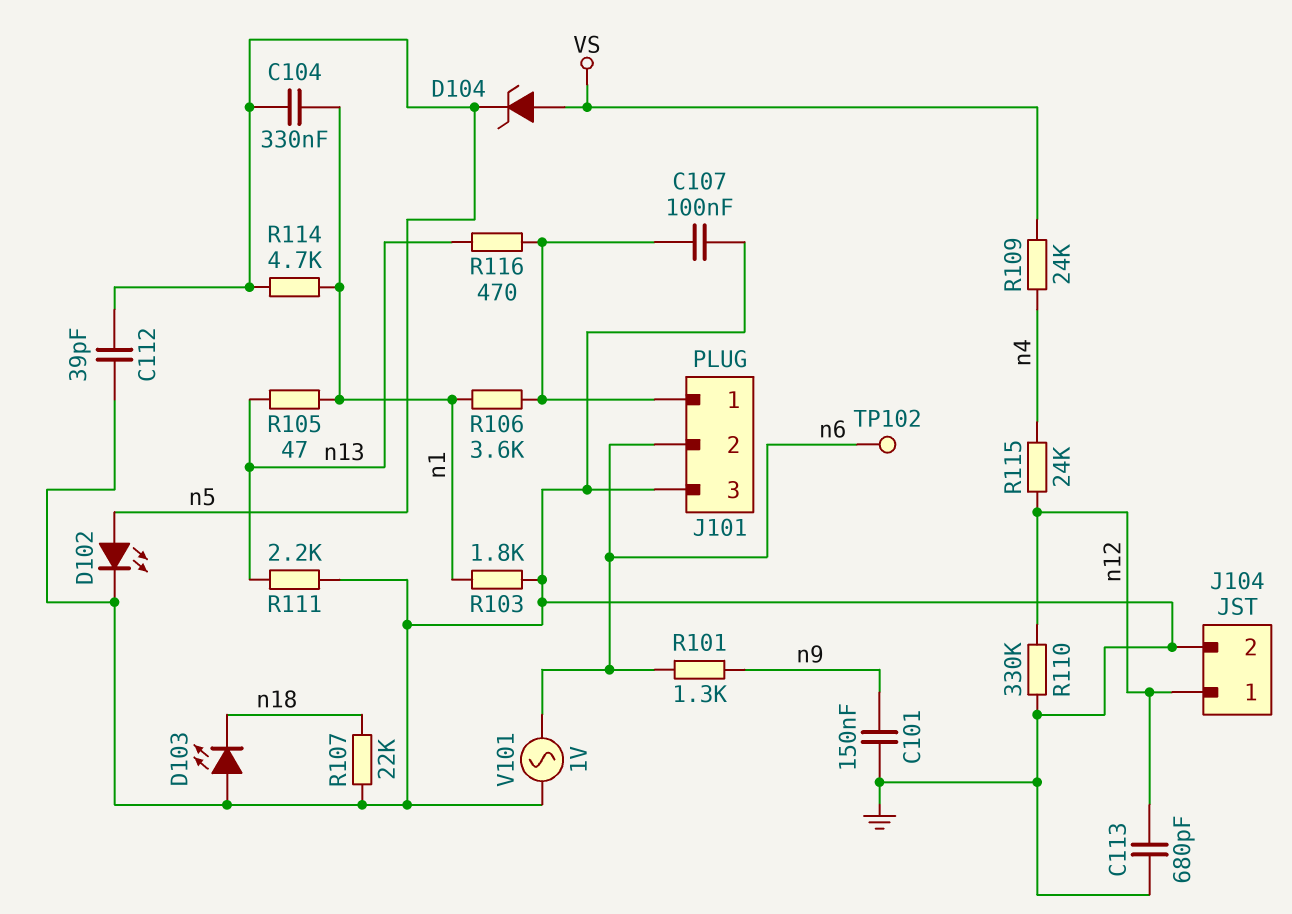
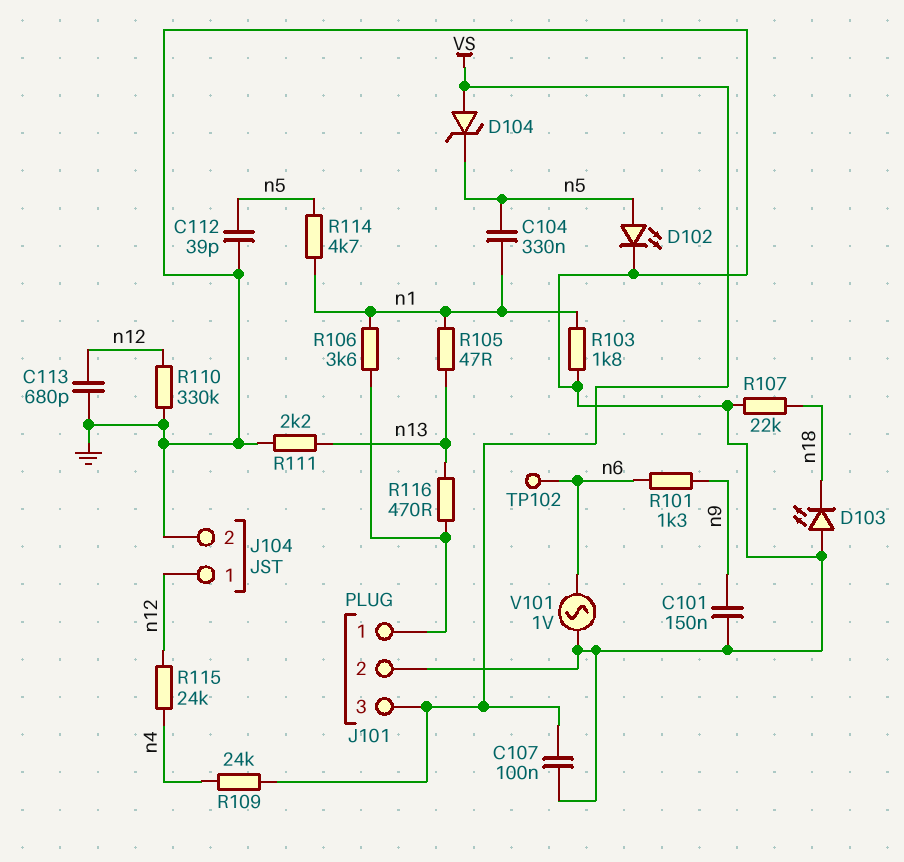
C107: 100nF (GND, J101/1) -> 100nF (GND, VS)
J101 pin 2: n6 -> GND
J101 pin 3: GND -> VS

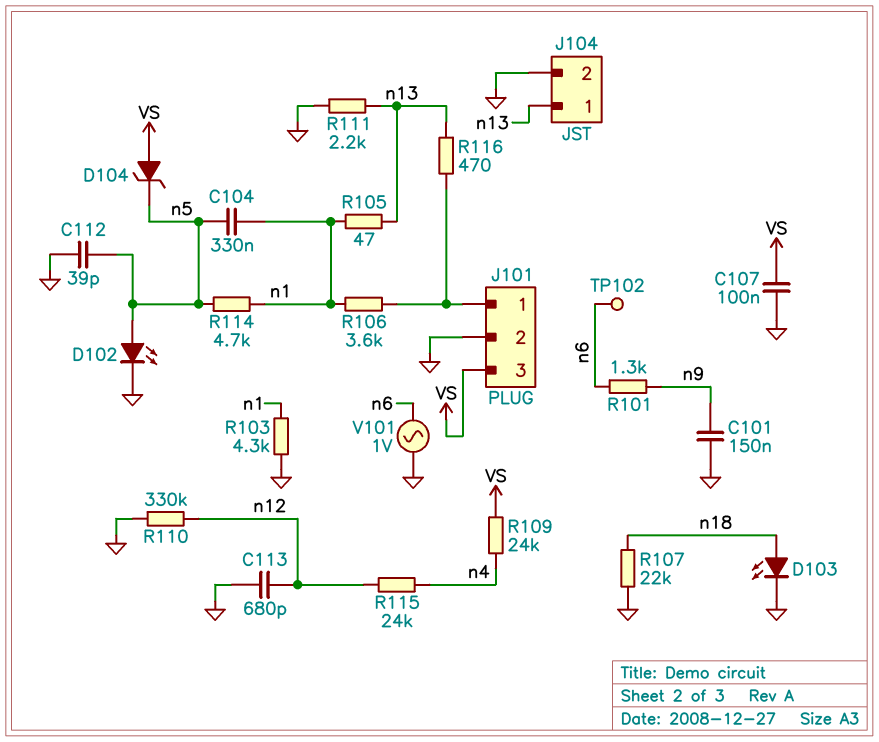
D103: LED (A GND, K n18) -> LED (A n18, K GND)
J104 pin 1: n12 -> n13
R103: 1.8k (GND, n1) -> 4.3k (GND, n1)

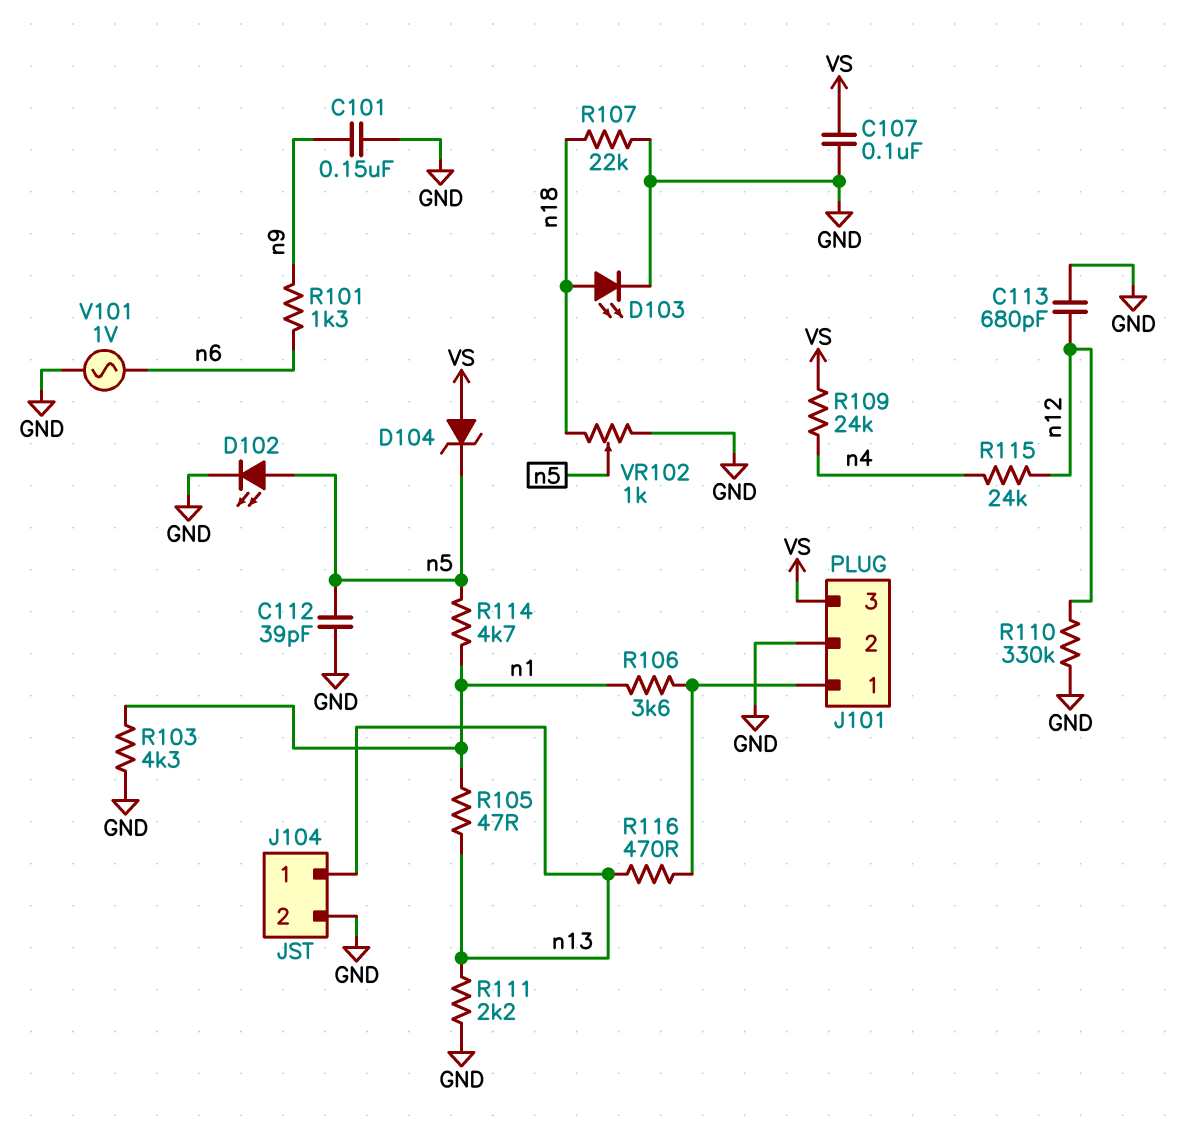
C104: 330nF (n1, n5) -> none
TP102: test point (n6) -> none
VR102: none -> 1k (GND, n18, wiper n5)

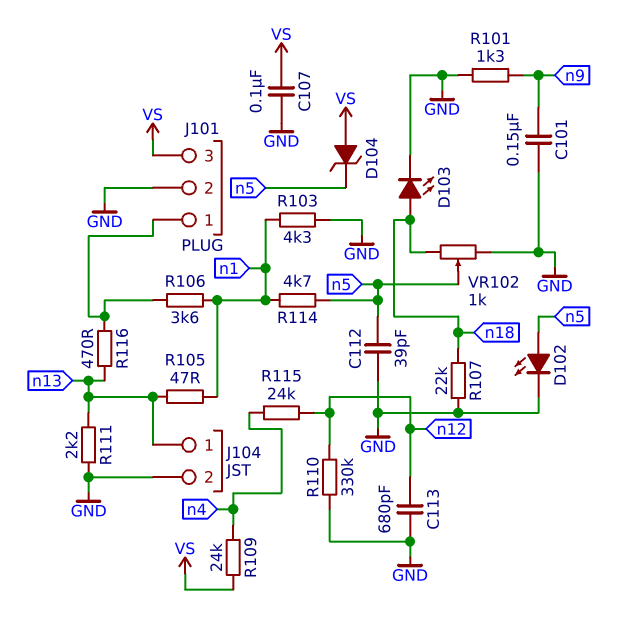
R101: 1.3k (n6, n9) -> 1.3k (GND, n9)
V101: AC 1V (GND, n6) -> none

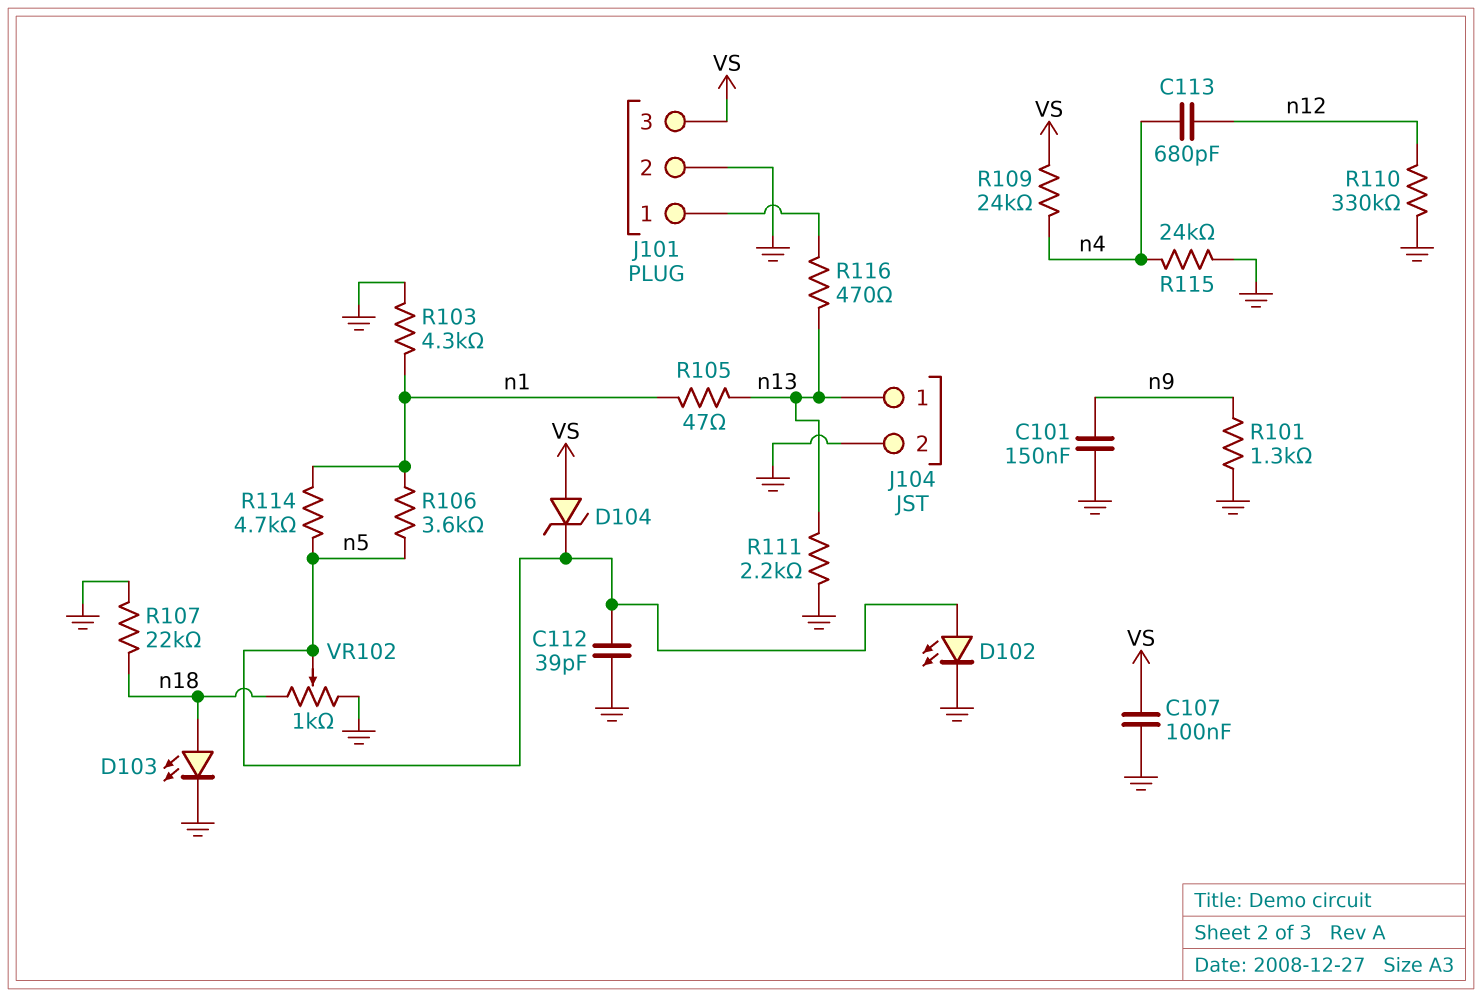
C113: 680pF (GND, n12) -> 680pF (n4, n12)
R106: 3.6k (J101/1, n1) -> 3.6k (n1, n5)
R115: 24k (n4, n12) -> 24k (GND, n4)

